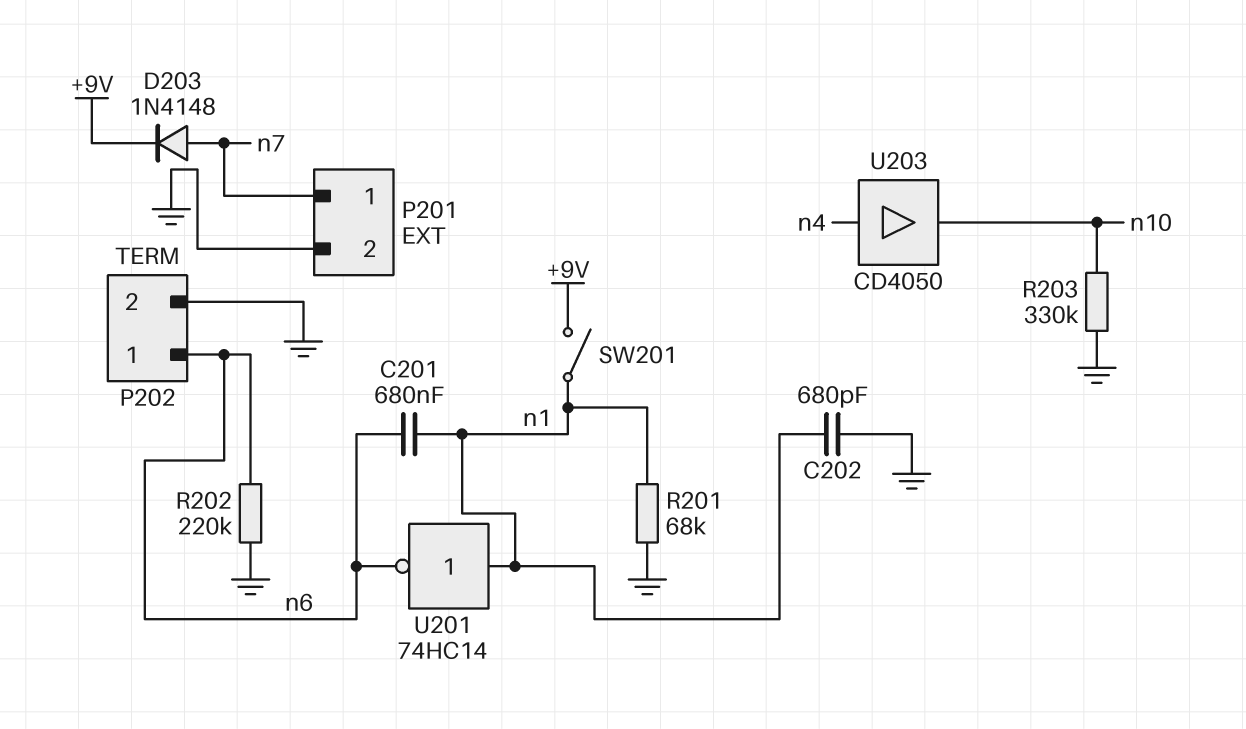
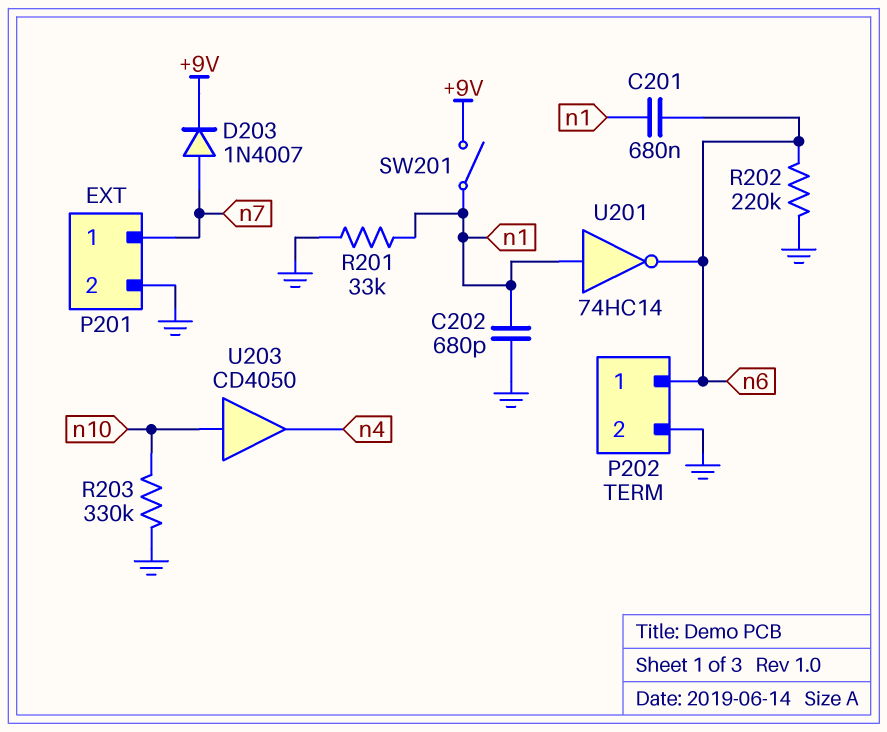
D203: diode 1N4148 (A n7, K +9V) -> diode 1N4007 (A n7, K +9V)
R201: 68k (GND, n1) -> 33k (GND, n1)
U203: buffer CD4050 (in n4, out n10) -> buffer CD4050 (in n10, out n4)

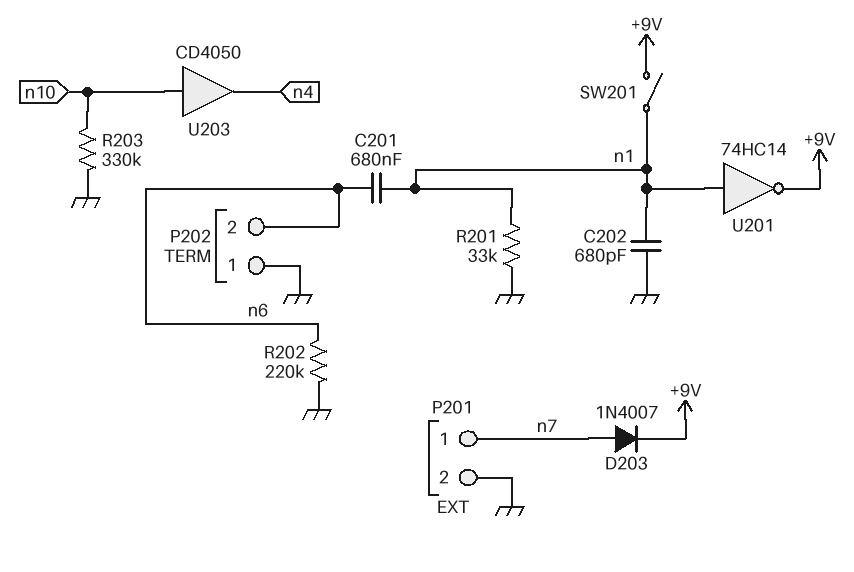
P202 pin 1: n6 -> GND
P202 pin 2: GND -> n6
U201: NOT 74HC14 (in n1, out n6) -> NOT 74HC14 (in n1, out +9V)

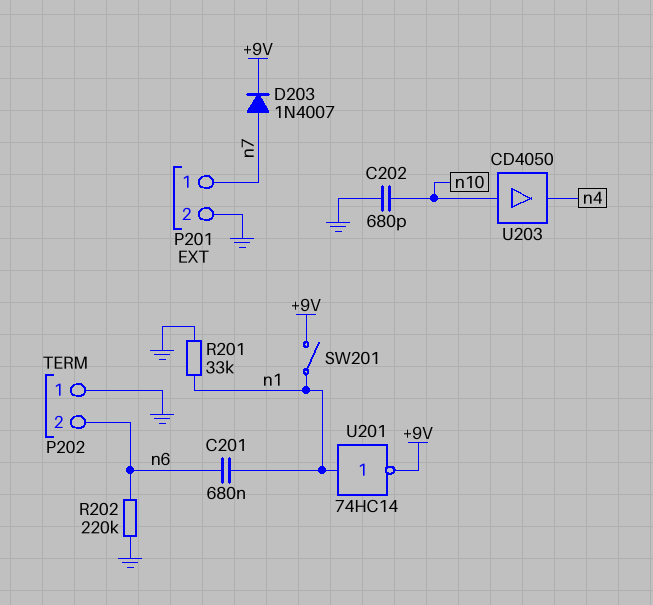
C202: 680pF (GND, n1) -> 680pF (GND, n10)
R203: 330k (GND, n10) -> none

